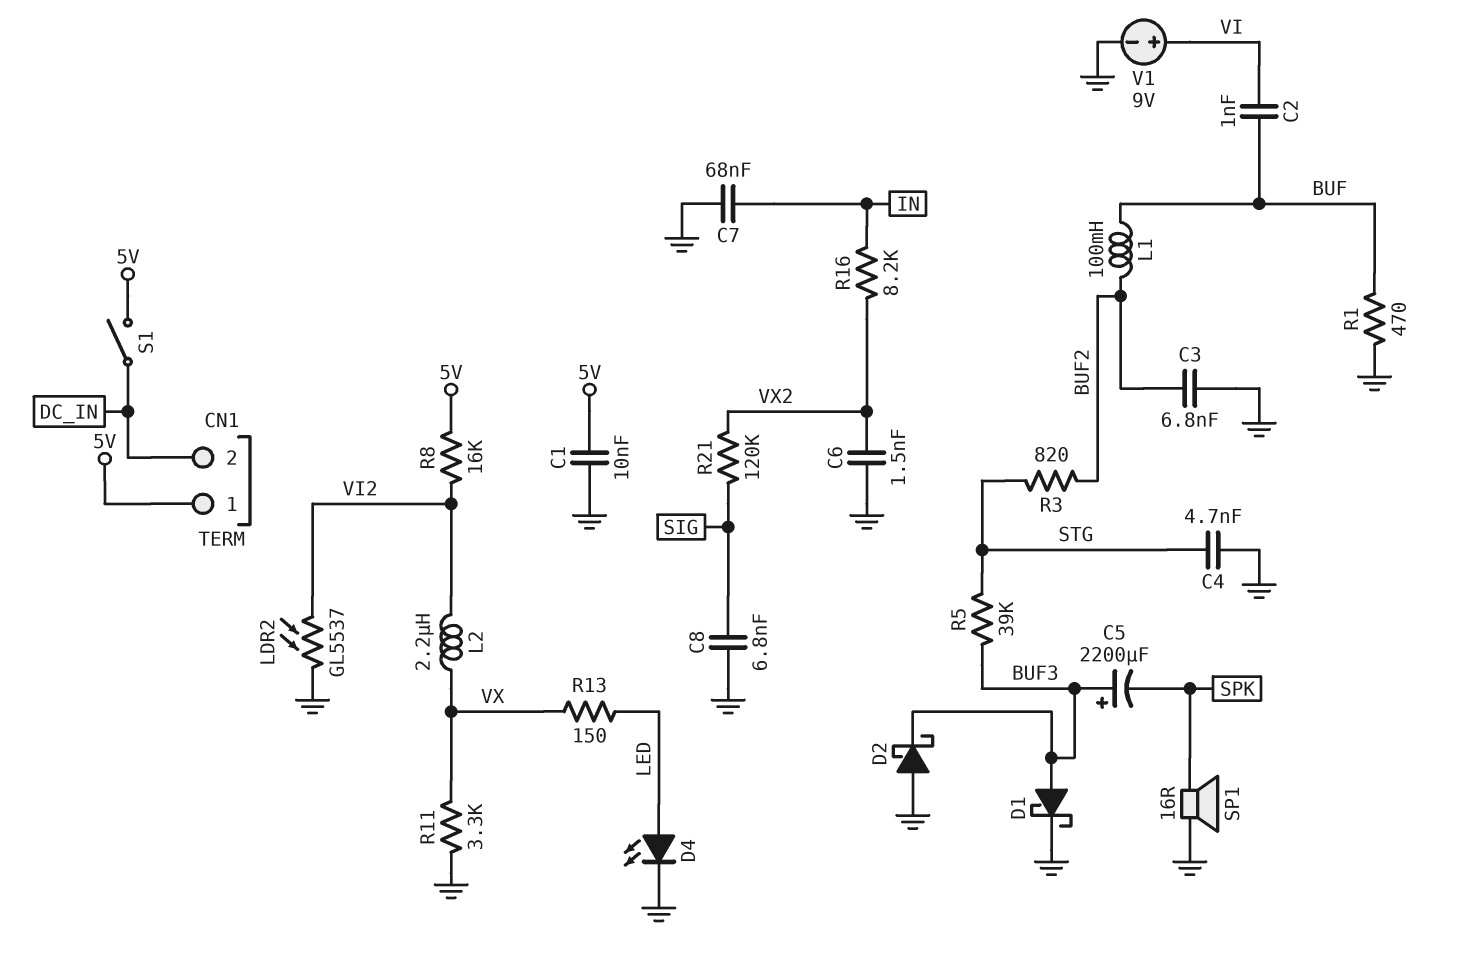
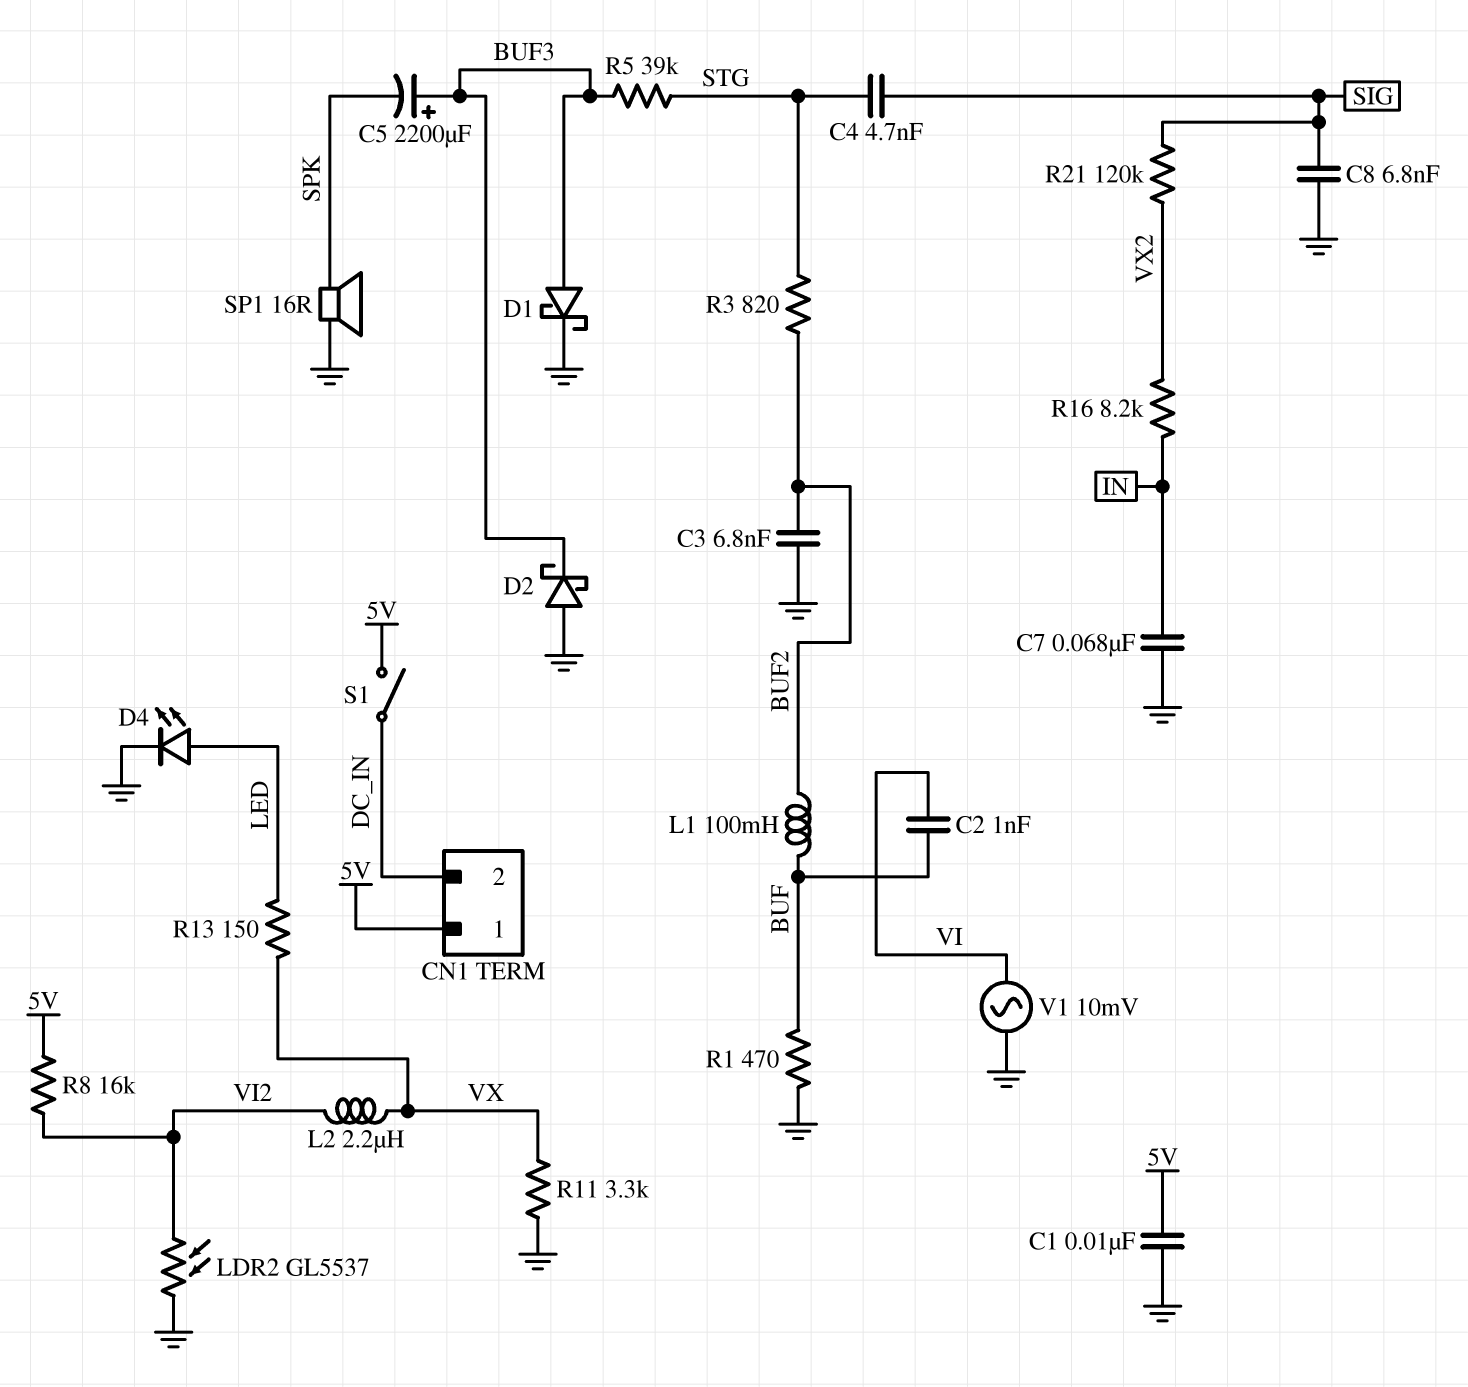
C4: 4.7nF (GND, STG) -> 4.7nF (SIG, STG)
C6: 1.5nF (GND, VX2) -> none
V1: 9V (plus VI, minus GND) -> AC 10mV (GND, VI)

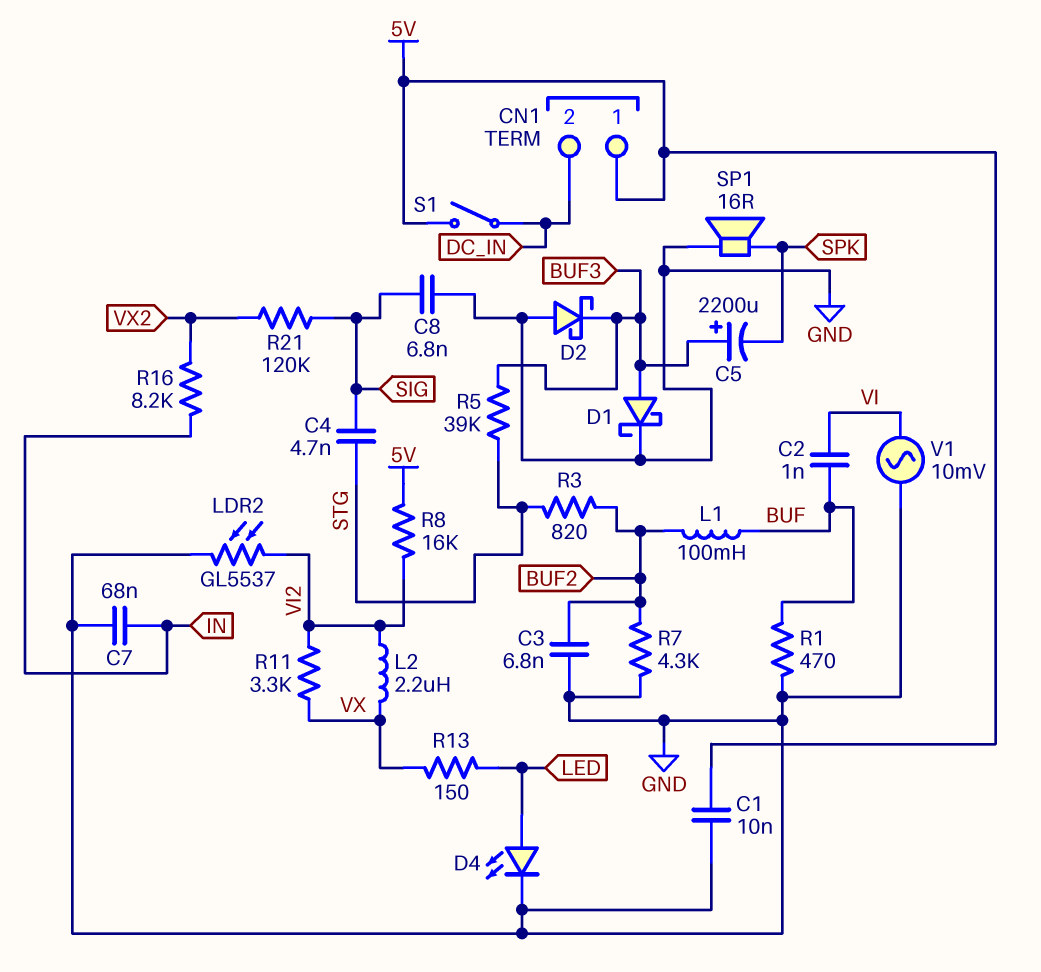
R7: none -> 4.3k (BUF2, GND)
R11: 3.3k (GND, VX) -> 3.3k (VI2, VX)

